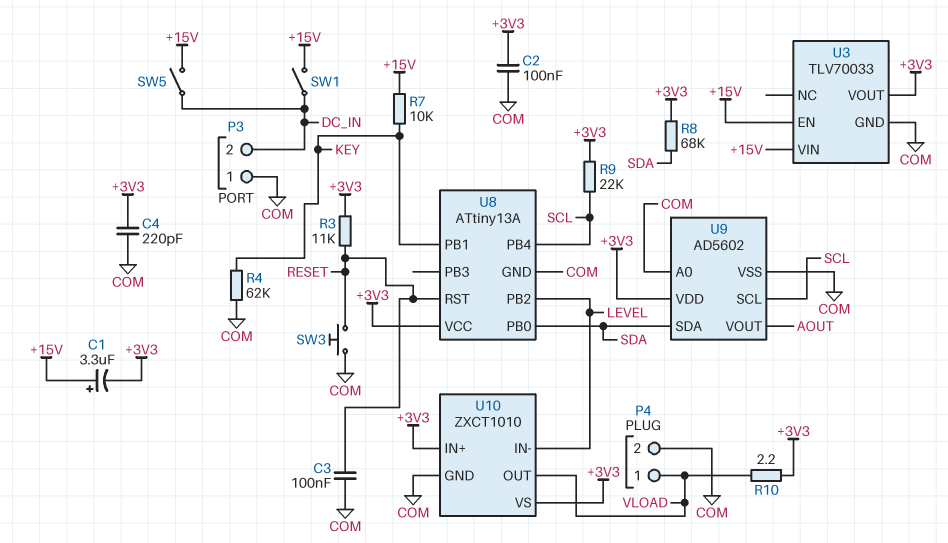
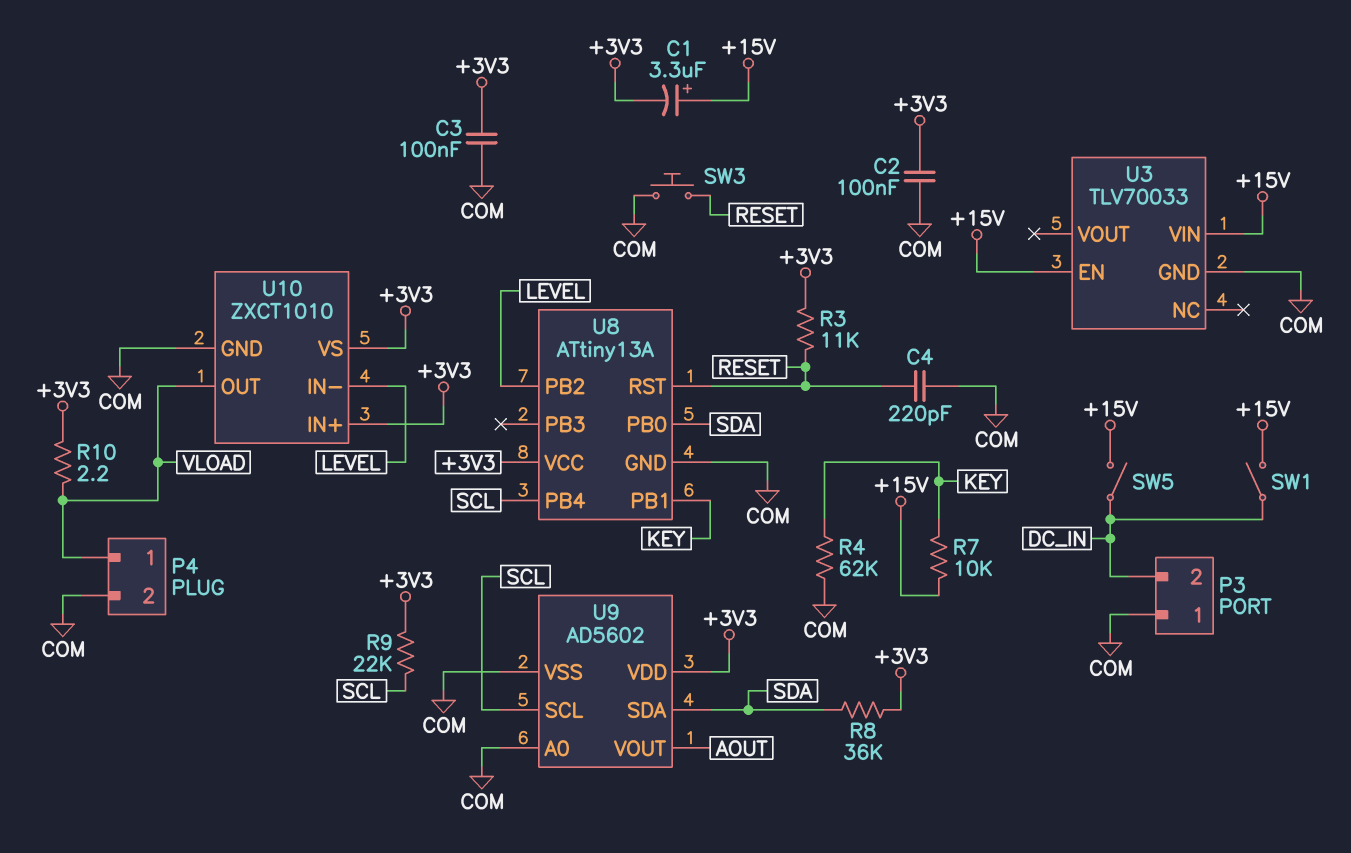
C3: 100nF (COM, RESET) -> 100nF (+3V3, COM)
C4: 220pF (+3V3, COM) -> 220pF (COM, RESET)
R8: 68k (+3V3, SDA) -> 36k (+3V3, SDA)
U3 pin VOUT: +3V3 -> none

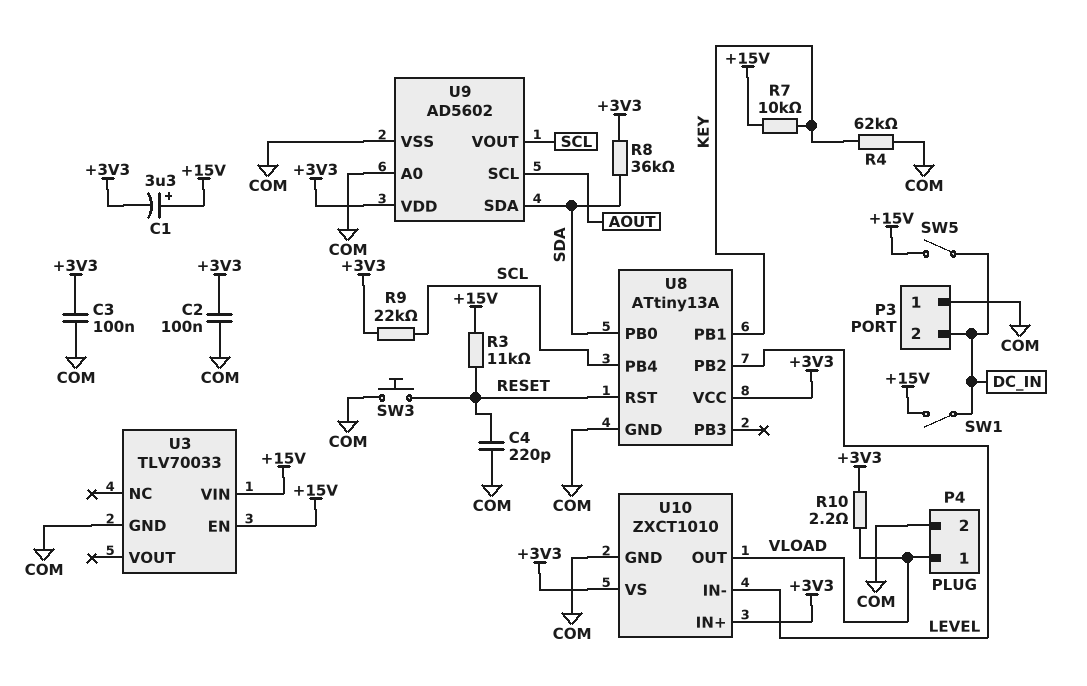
R3: 11k (+3V3, RESET) -> 11k (+15V, RESET)
U9 pin SCL: SCL -> AOUT
U9 pin VOUT: AOUT -> SCL

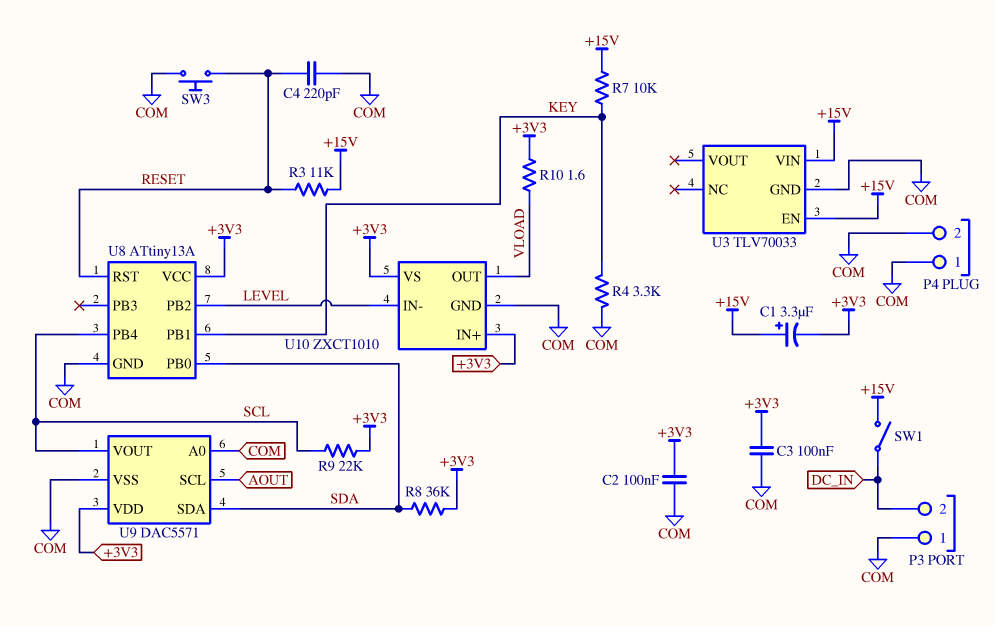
P4 pin 1: VLOAD -> COM
R4: 62k (COM, KEY) -> 3.3k (COM, KEY)
R10: 2.2 (+3V3, VLOAD) -> 1.6 (+3V3, VLOAD)
SW5: switch (+15V, DC_IN) -> none
U9: AD5602 -> DAC5571

